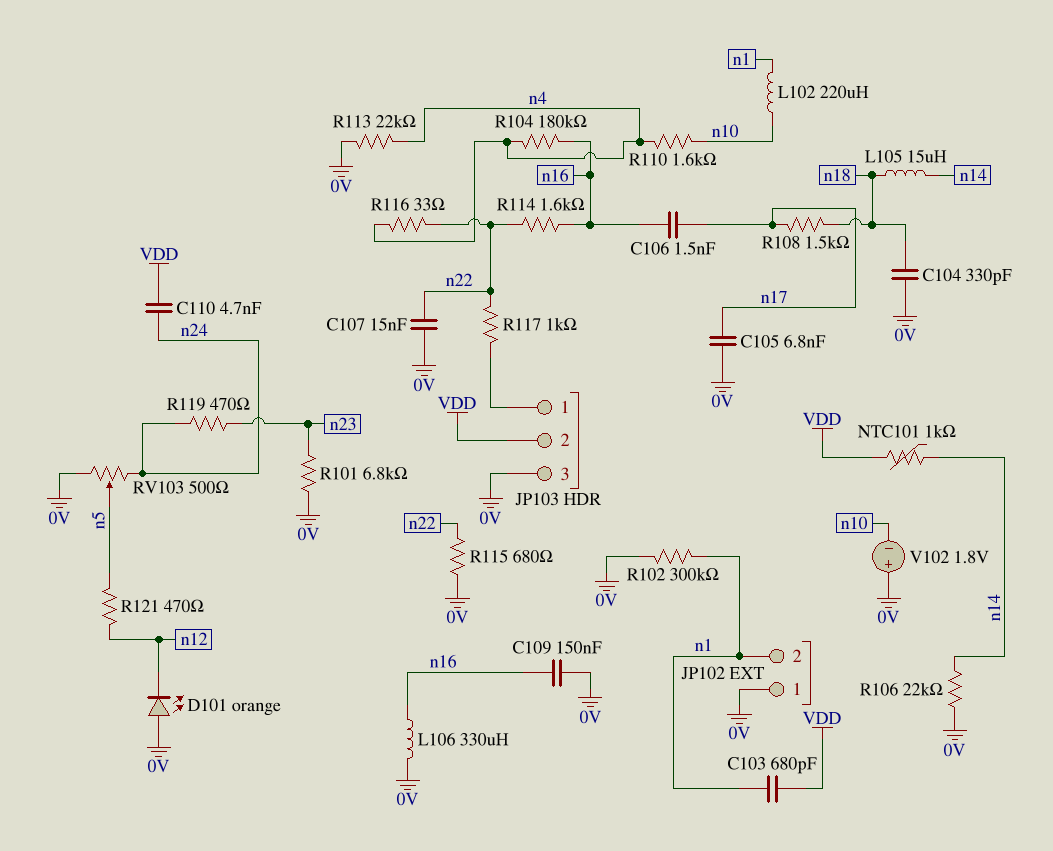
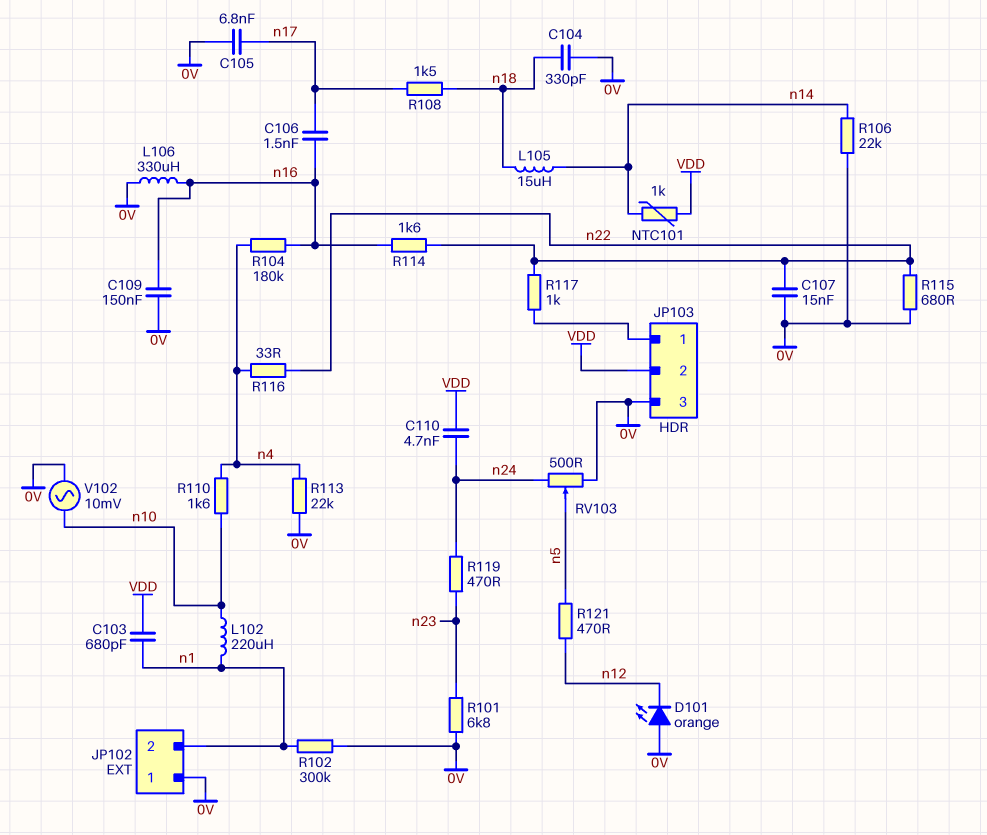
V102: 1.8V (plus 0V, minus n10) -> AC 10mV (0V, n10)

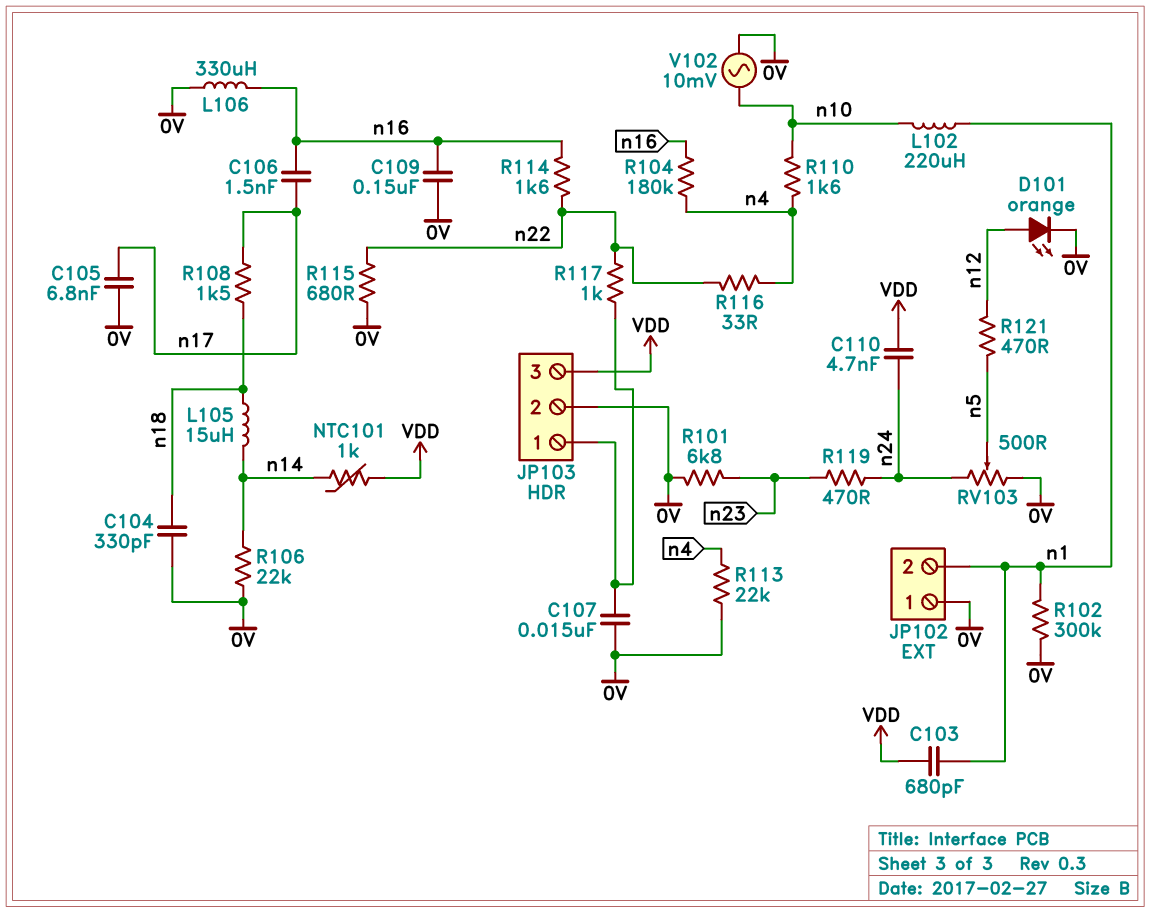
C107: 15nF (0V, n22) -> 15nF (0V, JP103/1)
D101: LED orange (A 0V, K n12) -> LED orange (A n12, K 0V)
JP103 pin 2: VDD -> 0V
JP103 pin 3: 0V -> VDD

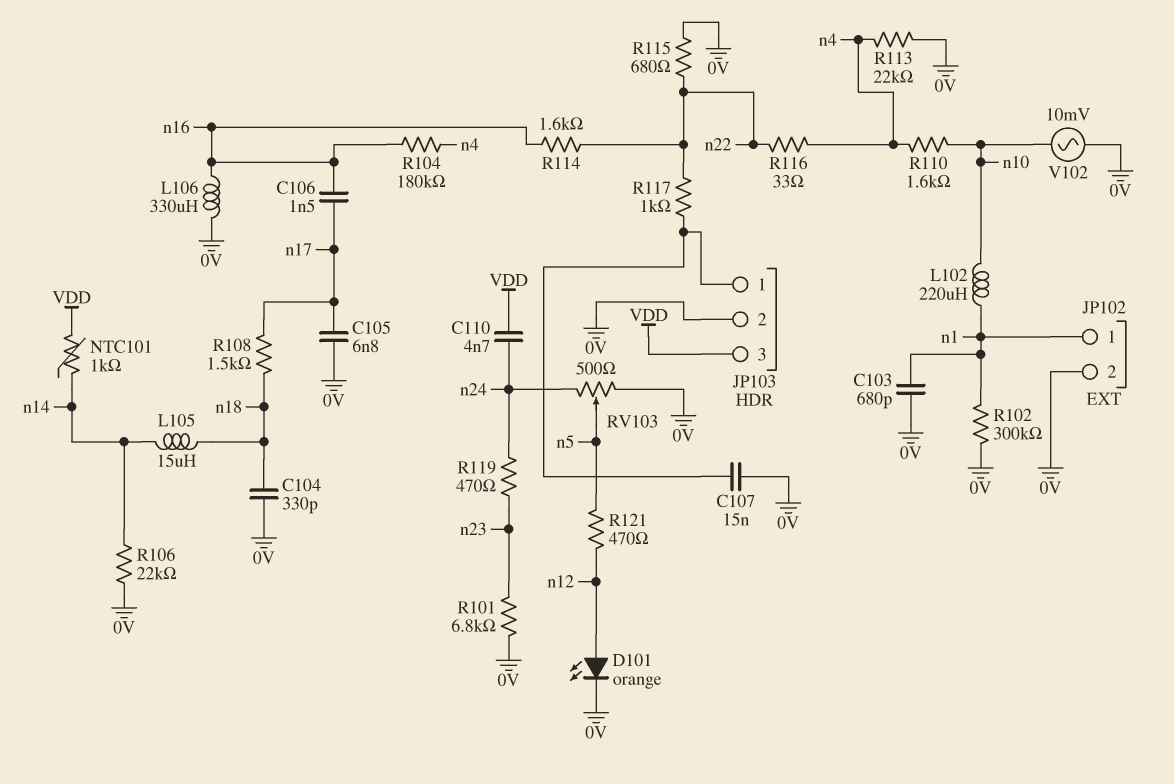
C103: 680pF (VDD, n1) -> 680pF (0V, n1)
C109: 150nF (0V, n16) -> none
JP102 pin 1: 0V -> n1
JP102 pin 2: n1 -> 0V

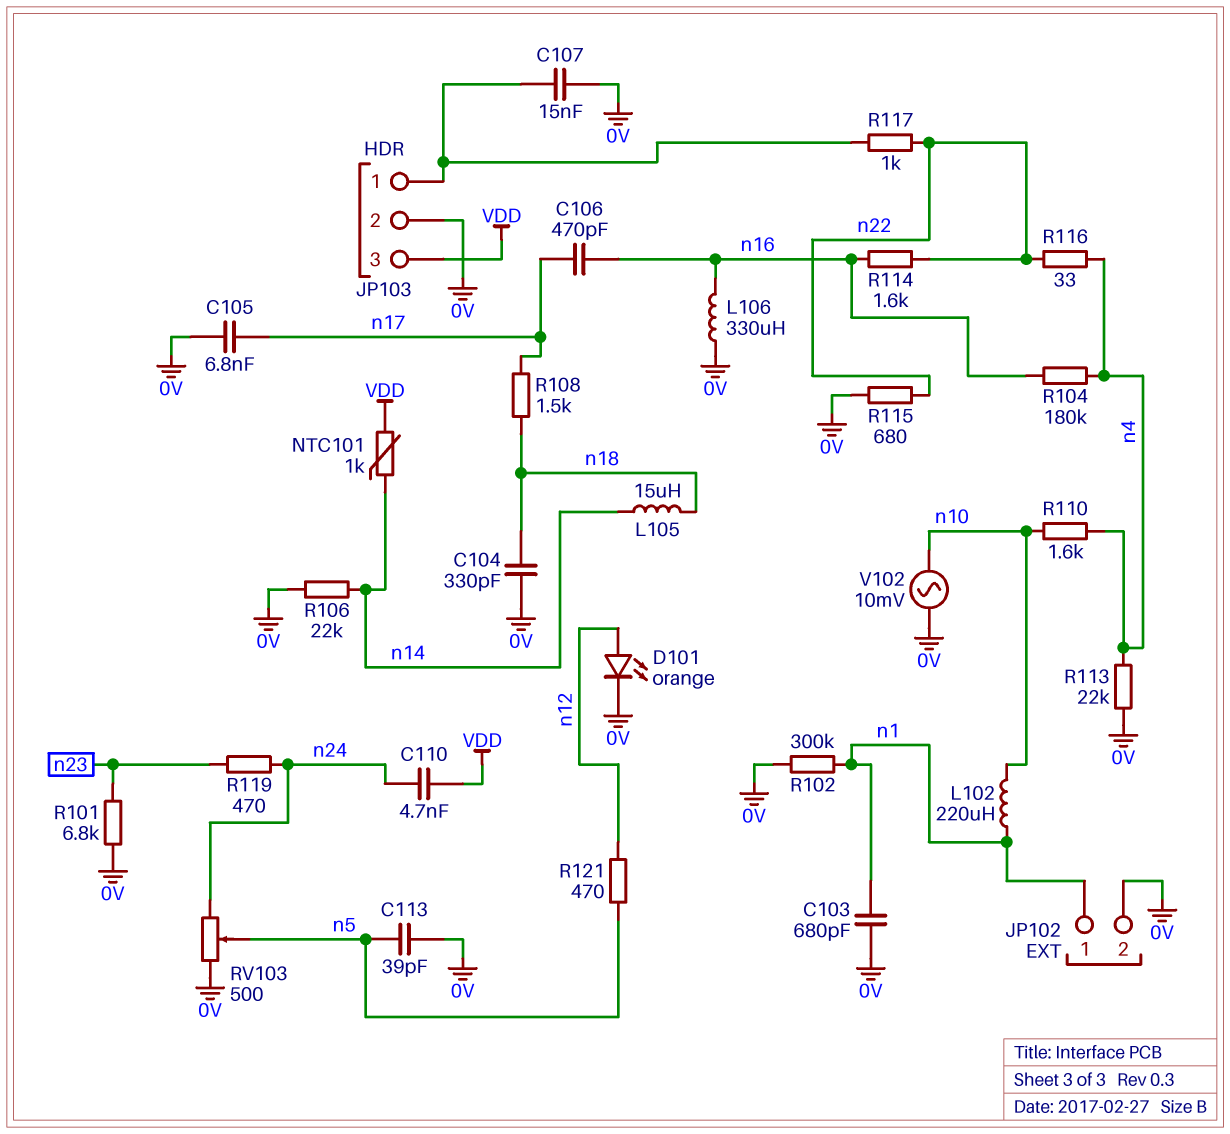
C106: 1.5nF (n16, n17) -> 470pF (n16, n17)
C113: none -> 39pF (0V, n5)

